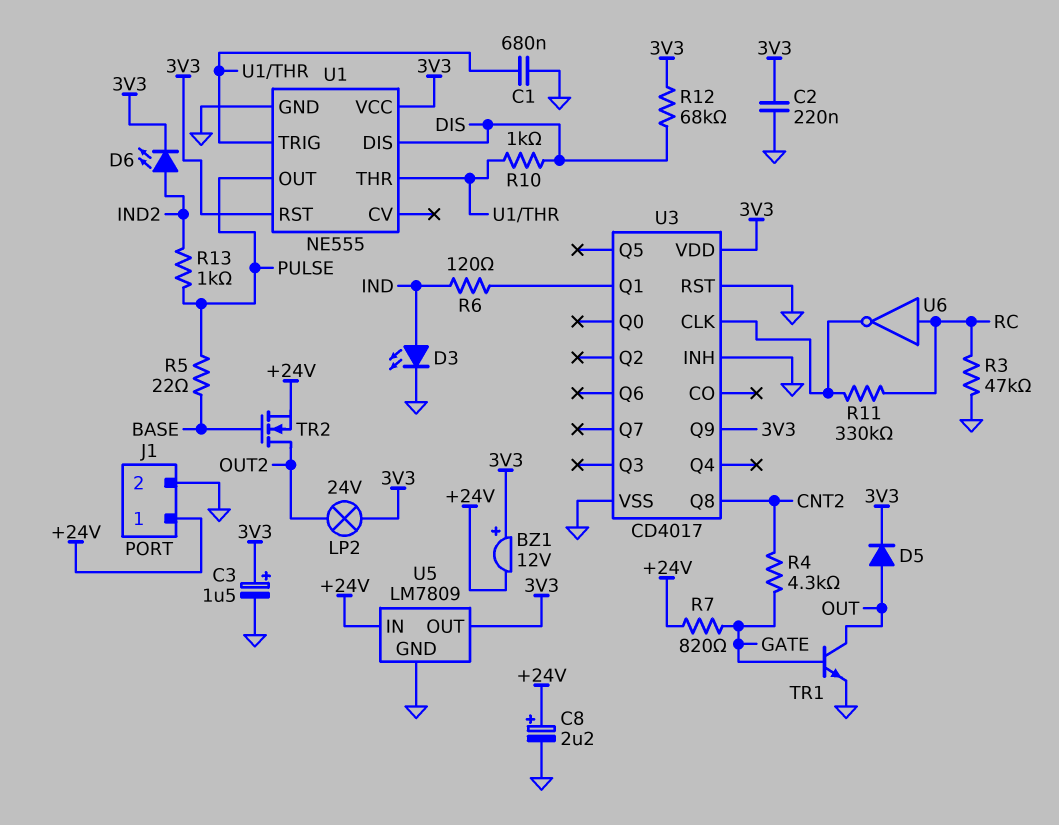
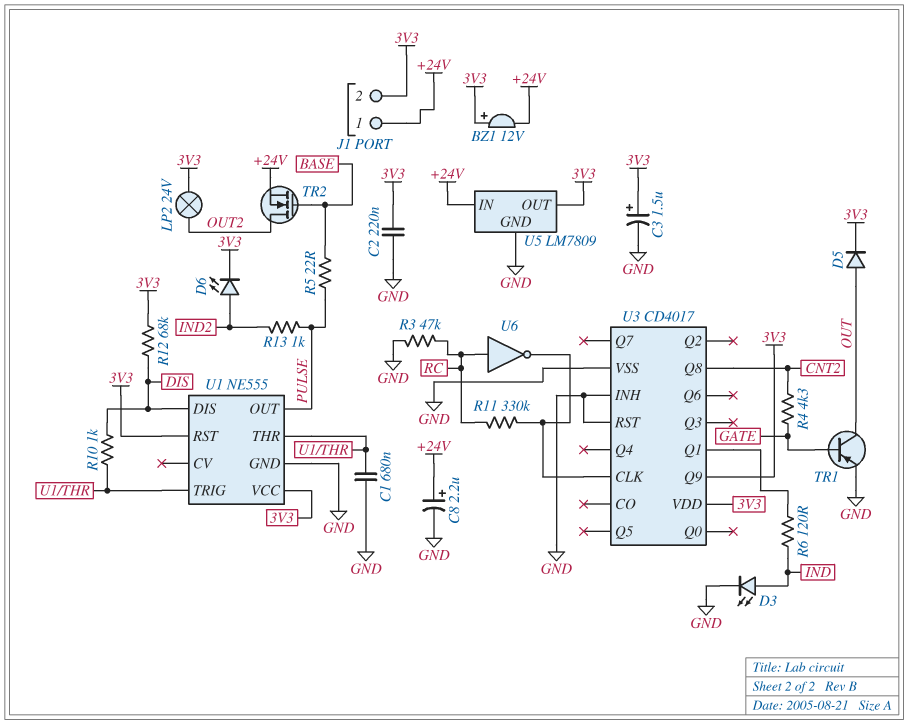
J1 pin 2: GND -> 3V3
R7: 820 (+24V, GATE) -> none
TR1: NPN (B GATE, C OUT, E GND) -> PNP (B GATE, C OUT, E GND)

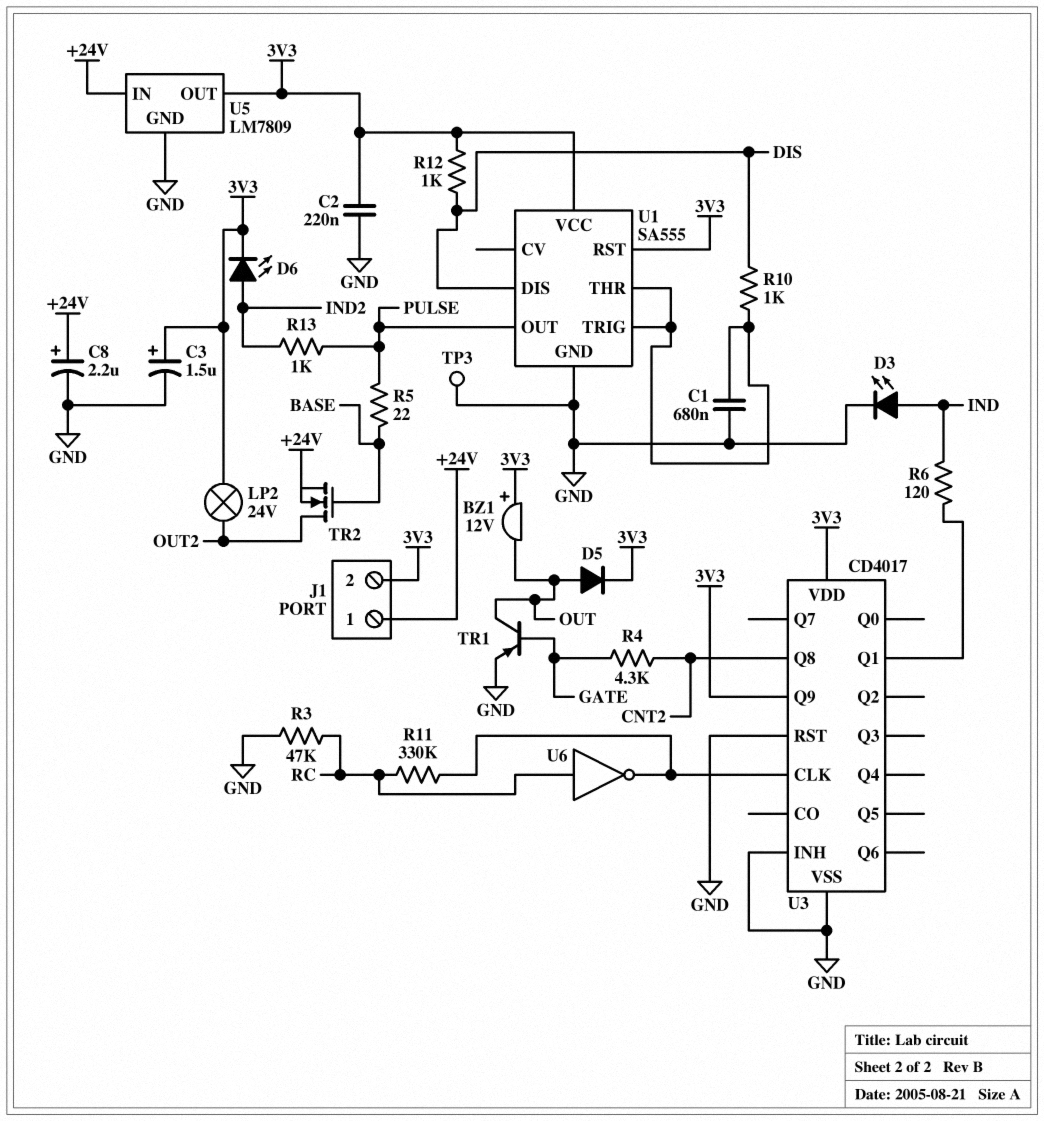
BZ1: buzzer 12V (plus 3V3, minus +24V) -> buzzer 12V (plus 3V3, minus OUT)
R12: 68k (3V3, DIS) -> 1k (3V3, DIS)
TP3: none -> test point (GND)
U1: NE555 -> SA555

